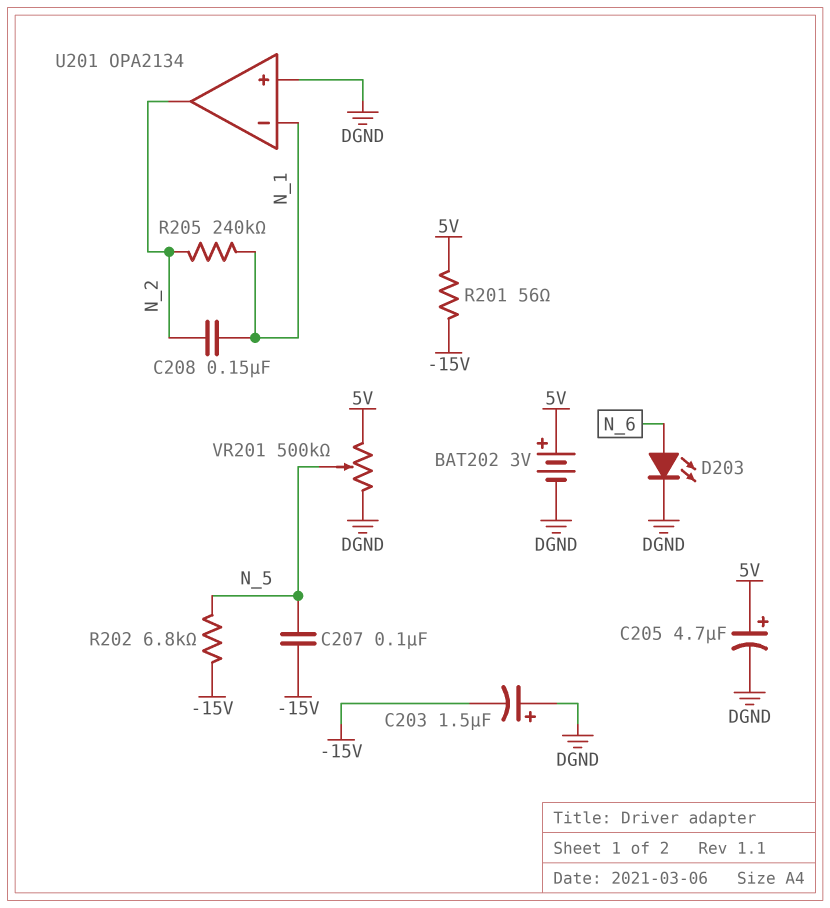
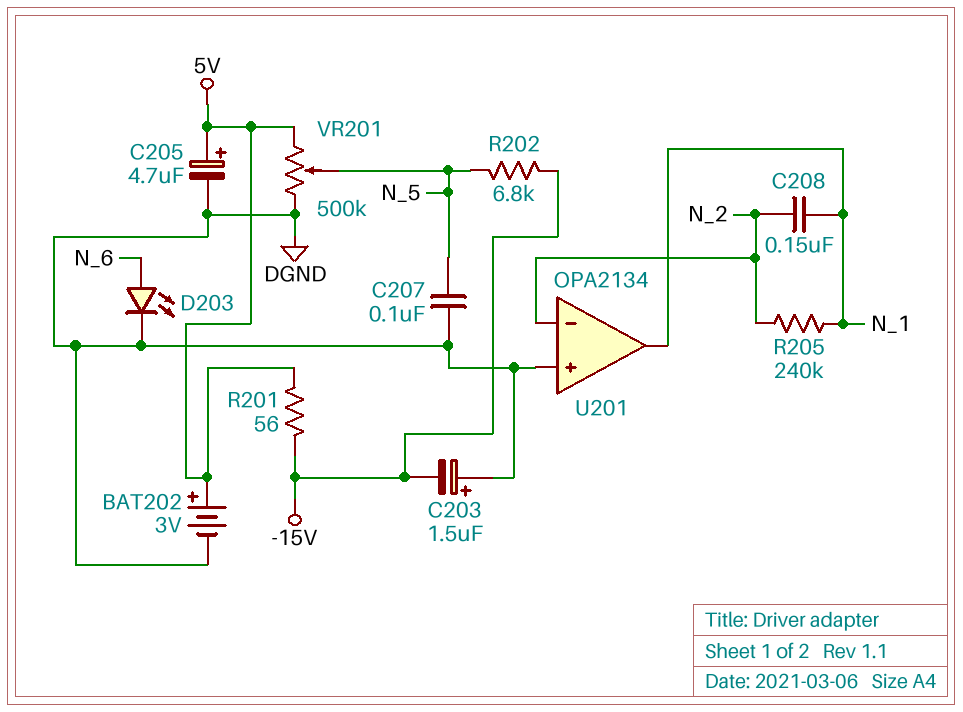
C207: 100nF (-15V, N_5) -> 100nF (DGND, N_5)
U201 pin in-: N_1 -> N_2
U201 pin out: N_2 -> N_1

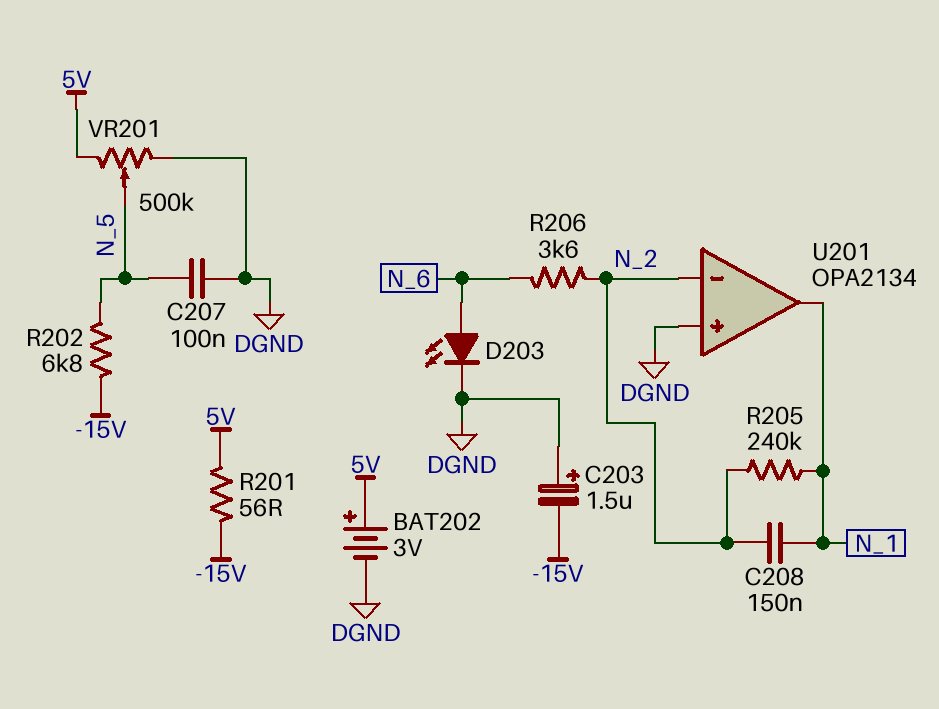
C205: 4.7uF (plus 5V, minus DGND) -> none
R206: none -> 3.6k (N_2, N_6)

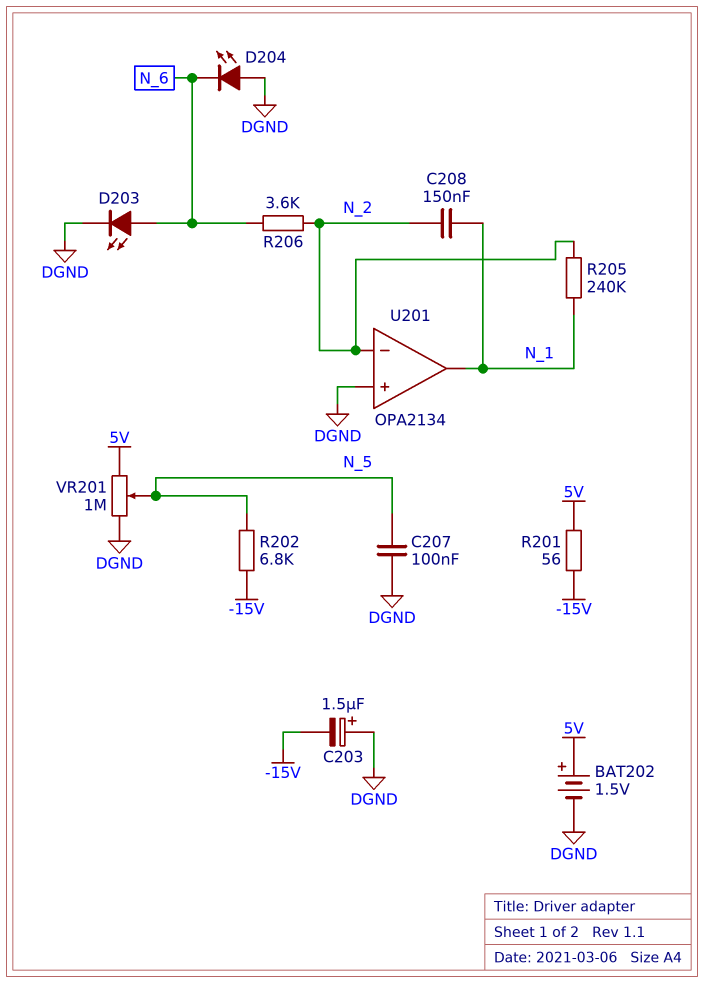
BAT202: 3V (plus 5V, minus DGND) -> 1.5V (plus 5V, minus DGND)
D204: none -> LED (A DGND, K N_6)
VR201: 500k (5V, DGND, wiper N_5) -> 1M (5V, DGND, wiper N_5)

